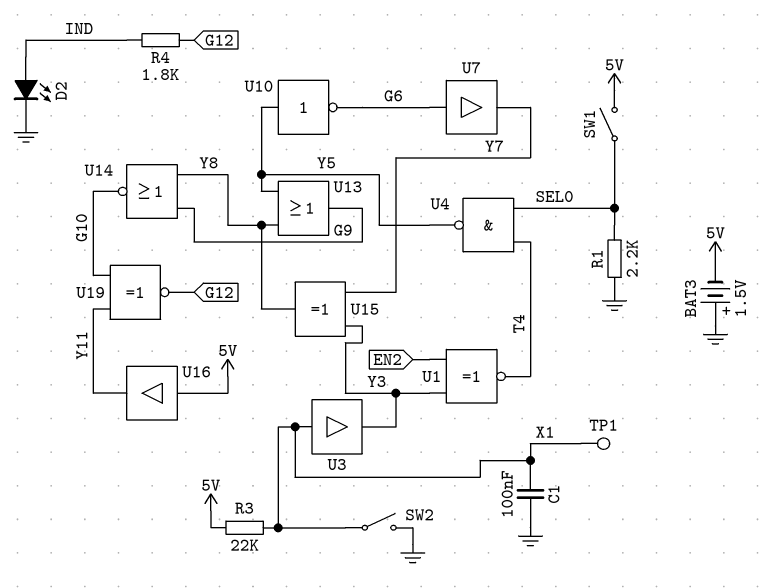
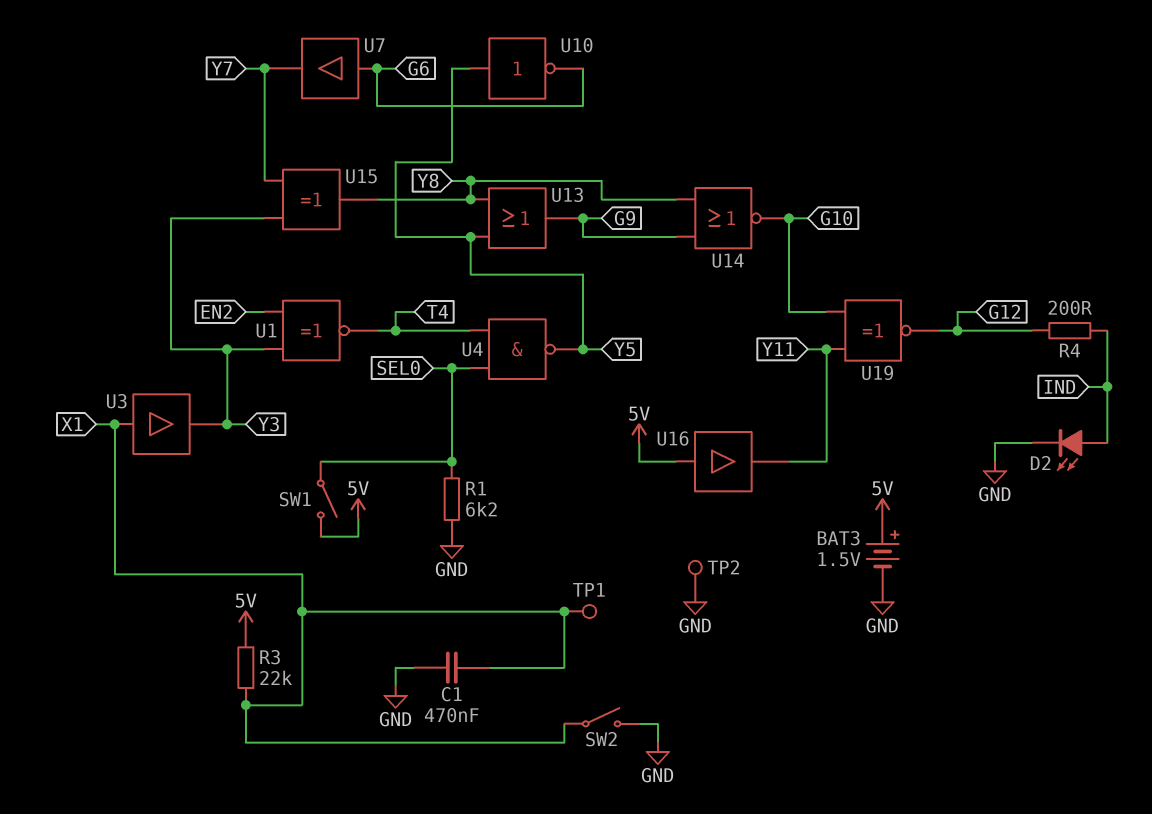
BAT3: 1.5V (plus GND, minus 5V) -> 1.5V (plus 5V, minus GND)
C1: 100nF (GND, X1) -> 470nF (GND, X1)
R1: 2.2k (GND, SEL0) -> 6.2k (GND, SEL0)
R4: 1.8k (G12, IND) -> 200 (G12, IND)
TP2: none -> test point (GND)

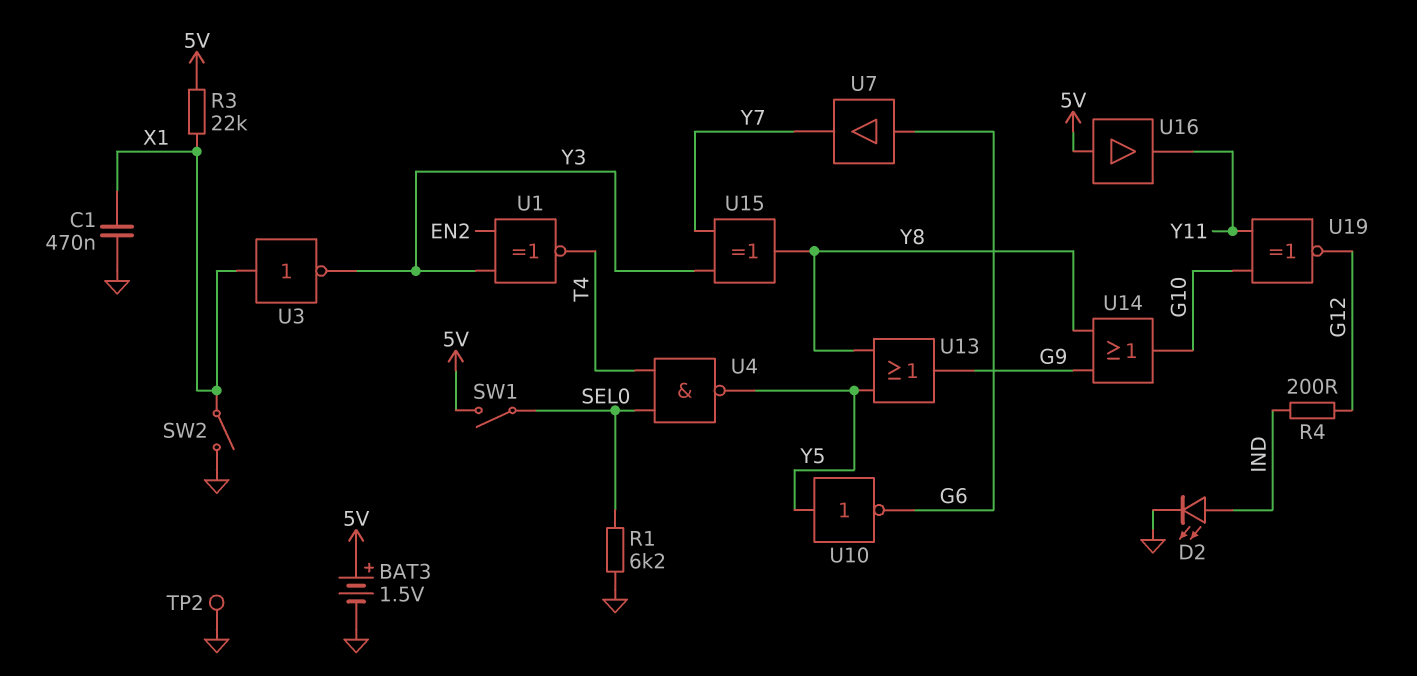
TP1: test point (X1) -> none
U3: buffer (in X1, out Y3) -> NOT (in X1, out Y3)
U14: NOR (in G9, in Y8, out G10) -> OR (in G9, in Y8, out G10)

